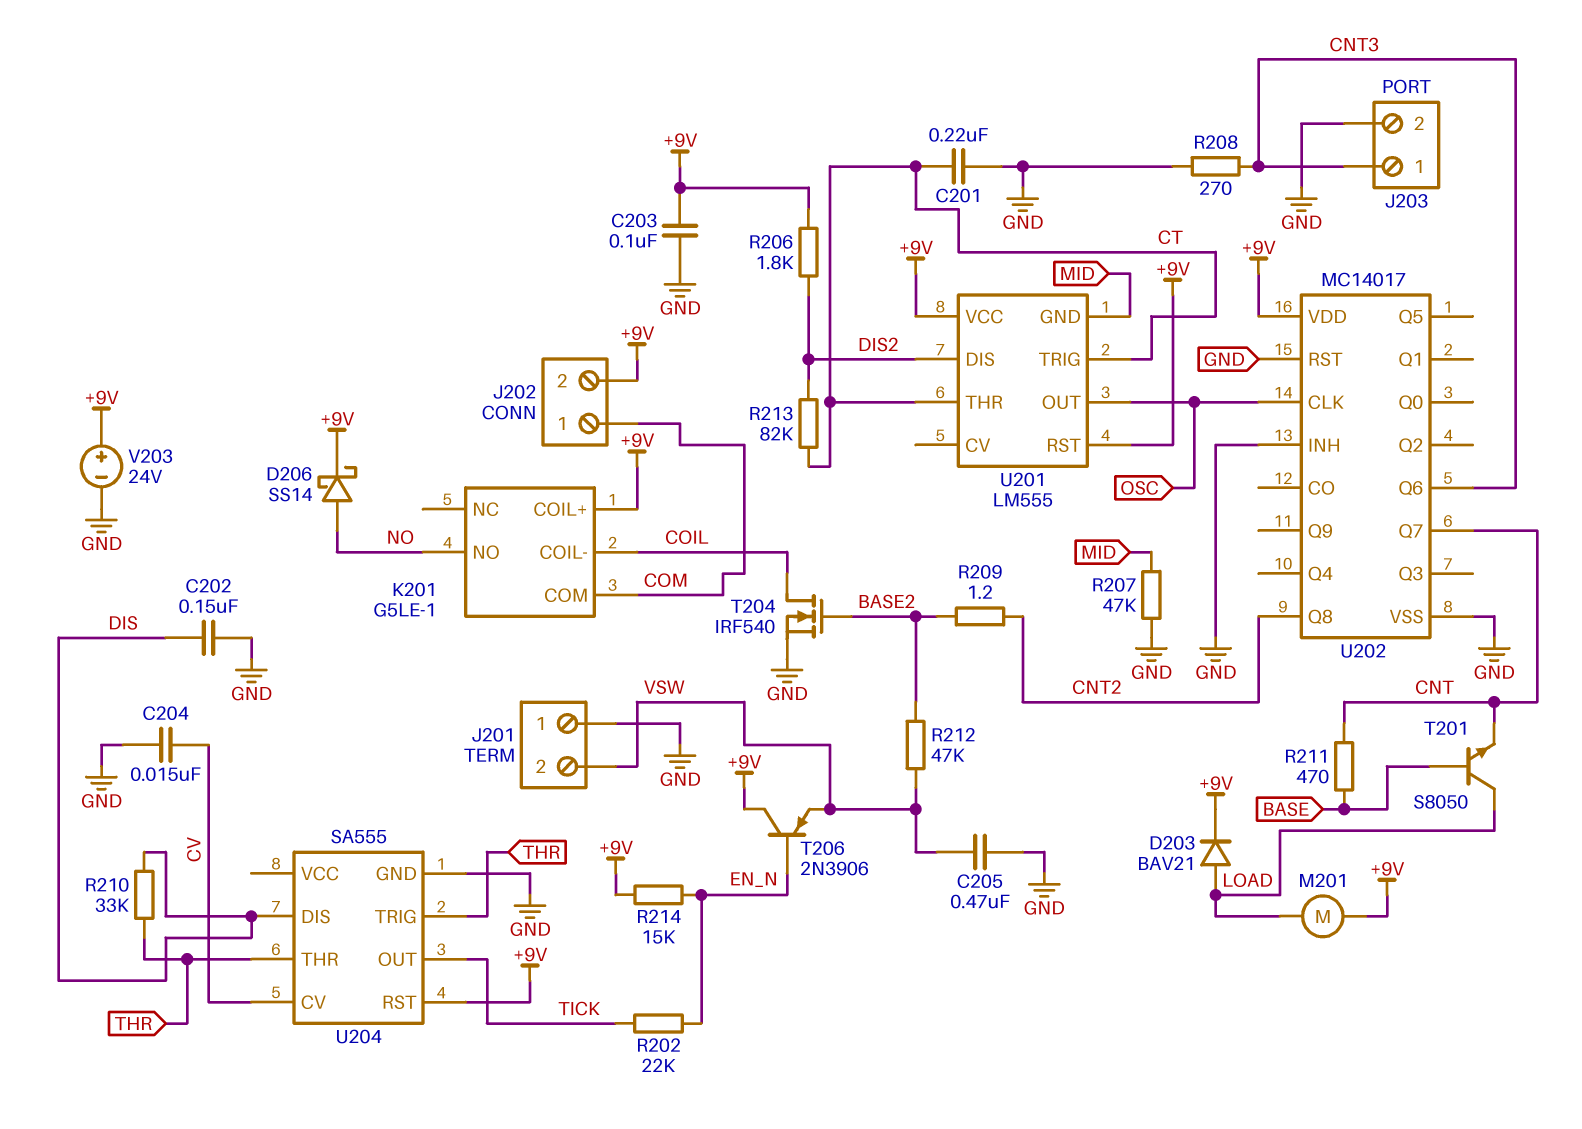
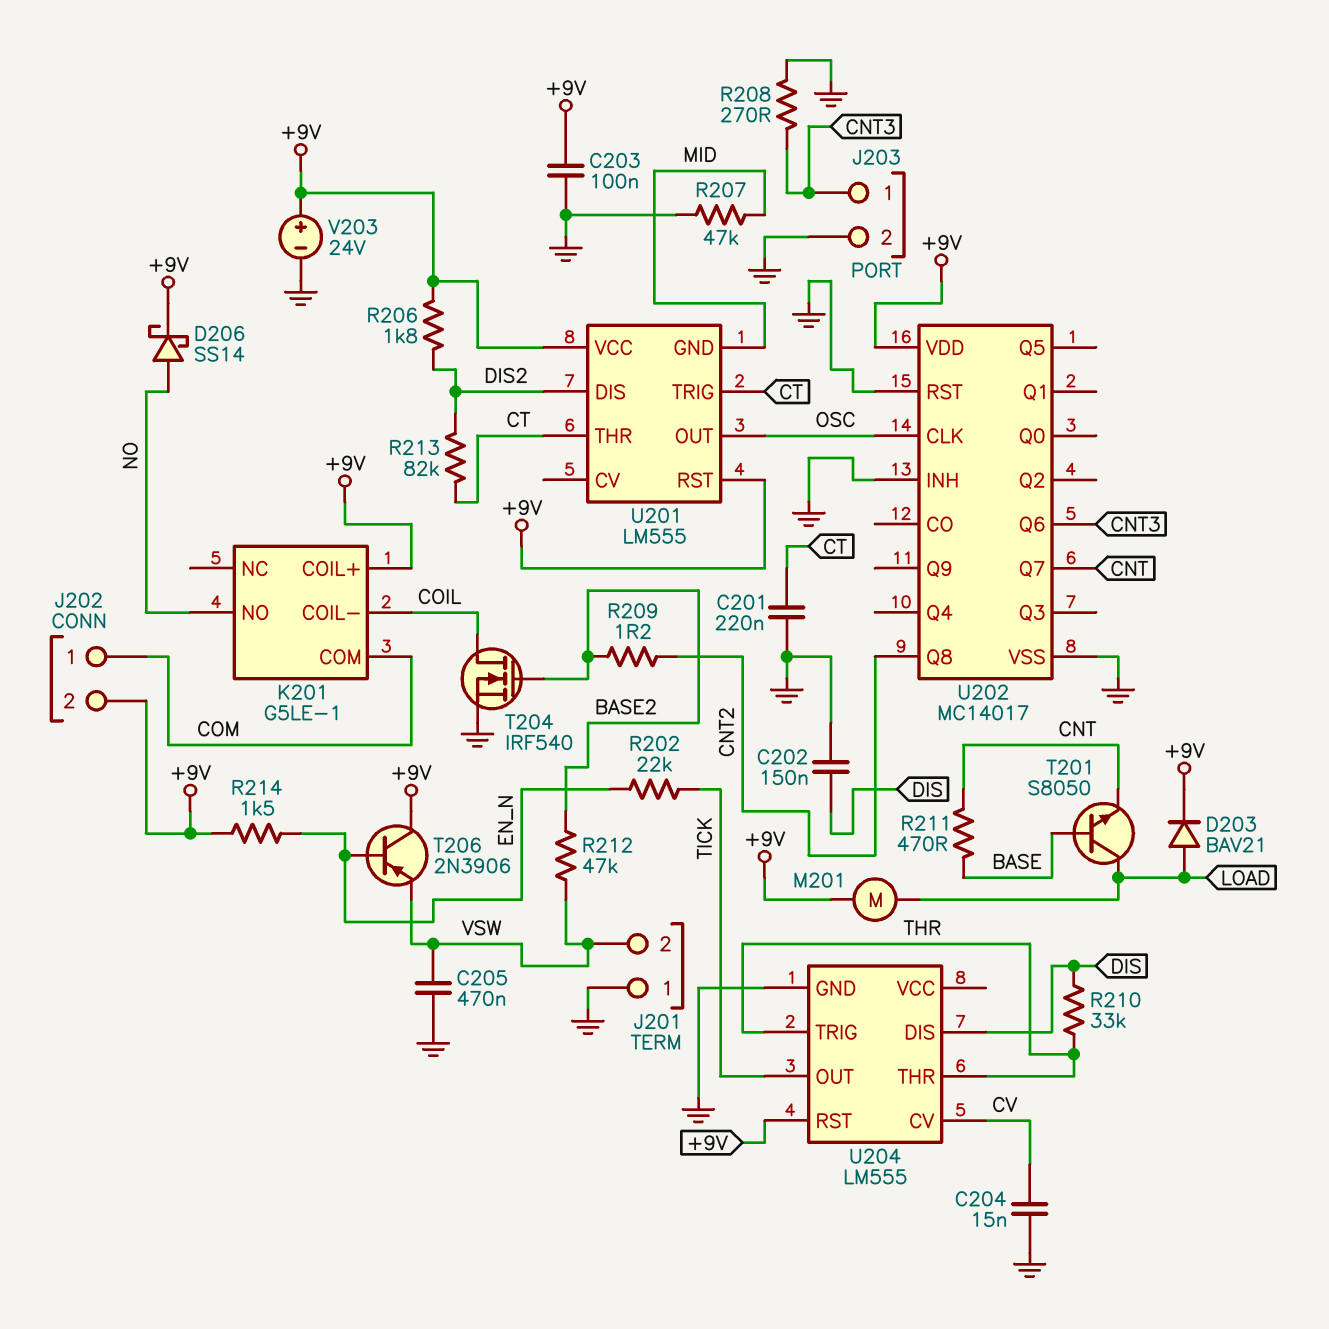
R214: 15k (+9V, EN_N) -> 1.5k (+9V, EN_N)
U204: SA555 -> LM555

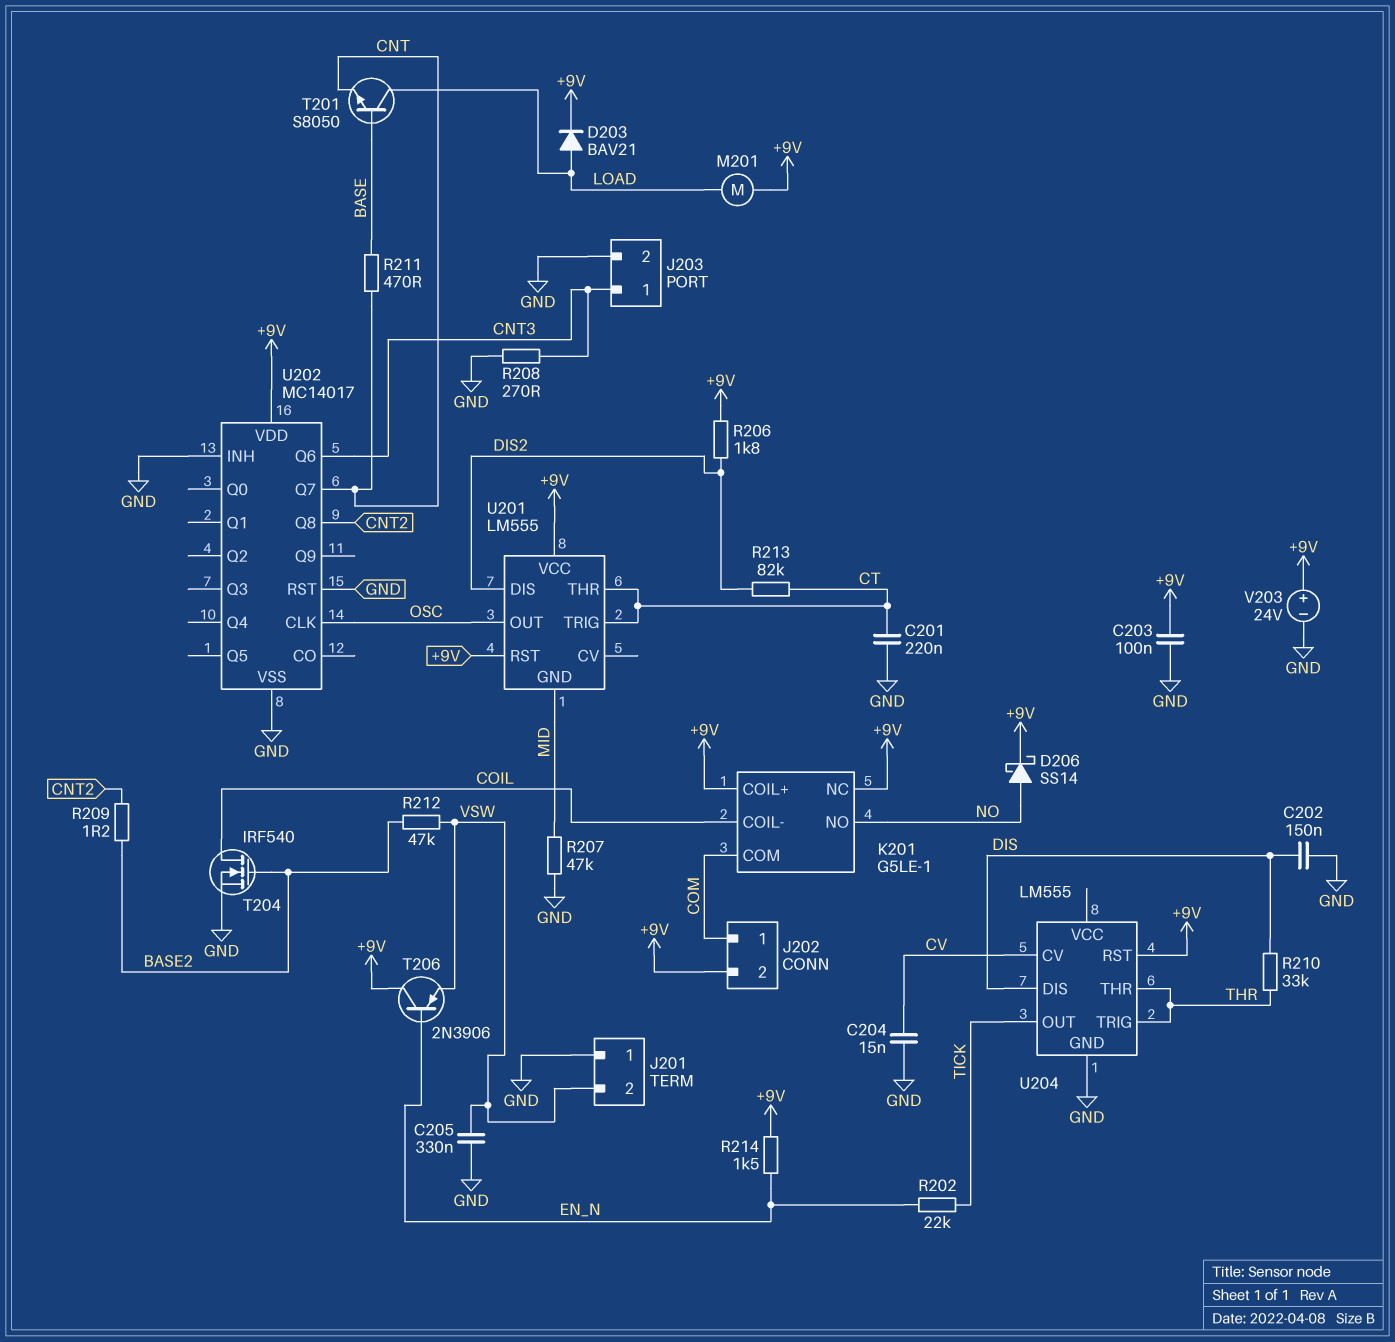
C205: 470nF (GND, VSW) -> 330nF (GND, VSW)
K201 pin NC: none -> +9V

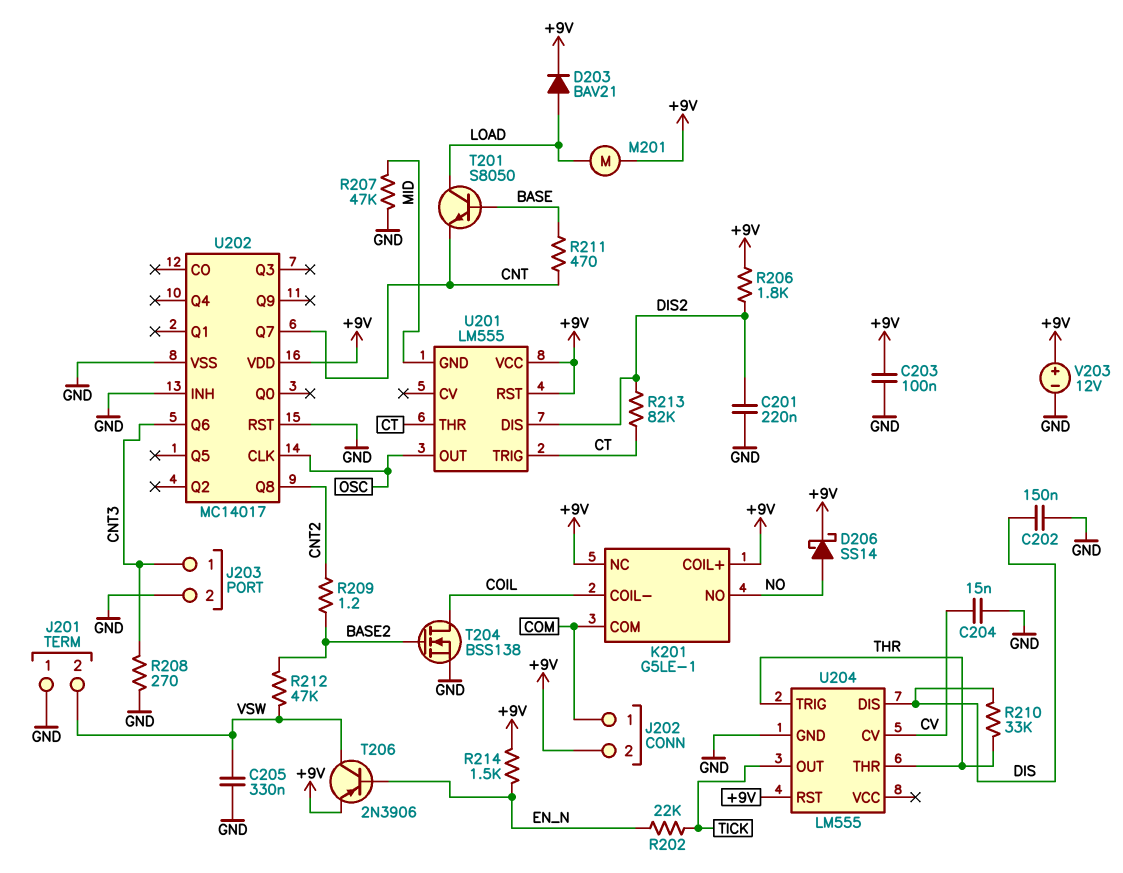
C201: 220nF (CT, GND) -> 220nF (DIS2, GND)
T204: NMOS IRF540 (G BASE2, D COIL, S GND) -> NMOS BSS138 (G BASE2, D COIL, S GND)
T206: PNP 2N3906 (B EN_N, C +9V, E VSW) -> PNP 2N3906 (B EN_N, C VSW, E +9V)
V203: 24V (plus +9V, minus GND) -> 12V (plus +9V, minus GND)

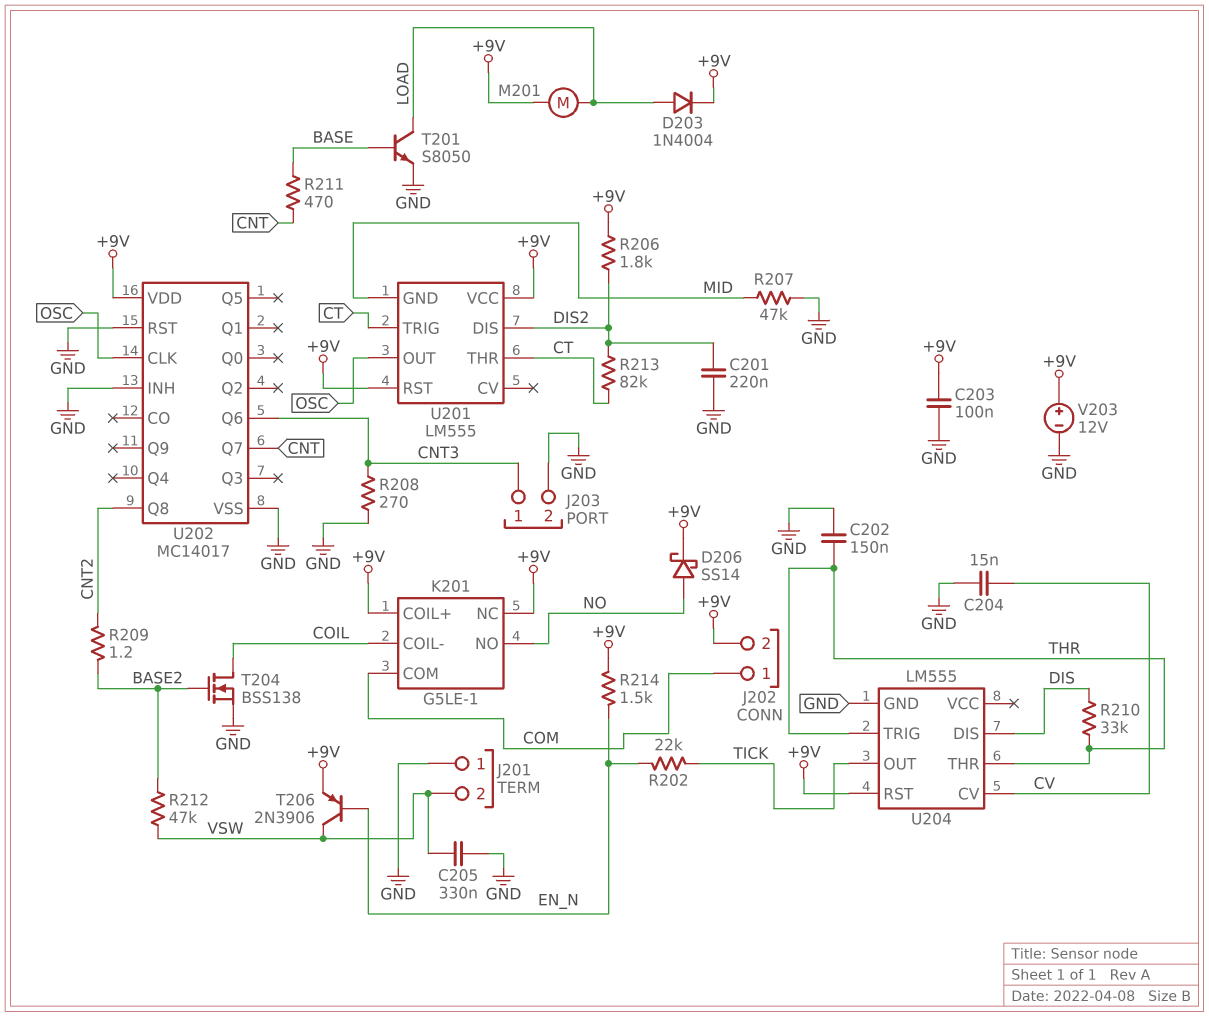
C202: 150nF (DIS, GND) -> 150nF (GND, THR)
D203: diode BAV21 (A LOAD, K +9V) -> diode 1N4004 (A LOAD, K +9V)
T201: NPN S8050 (B BASE, C LOAD, E CNT) -> NPN S8050 (B BASE, C LOAD, E GND)

